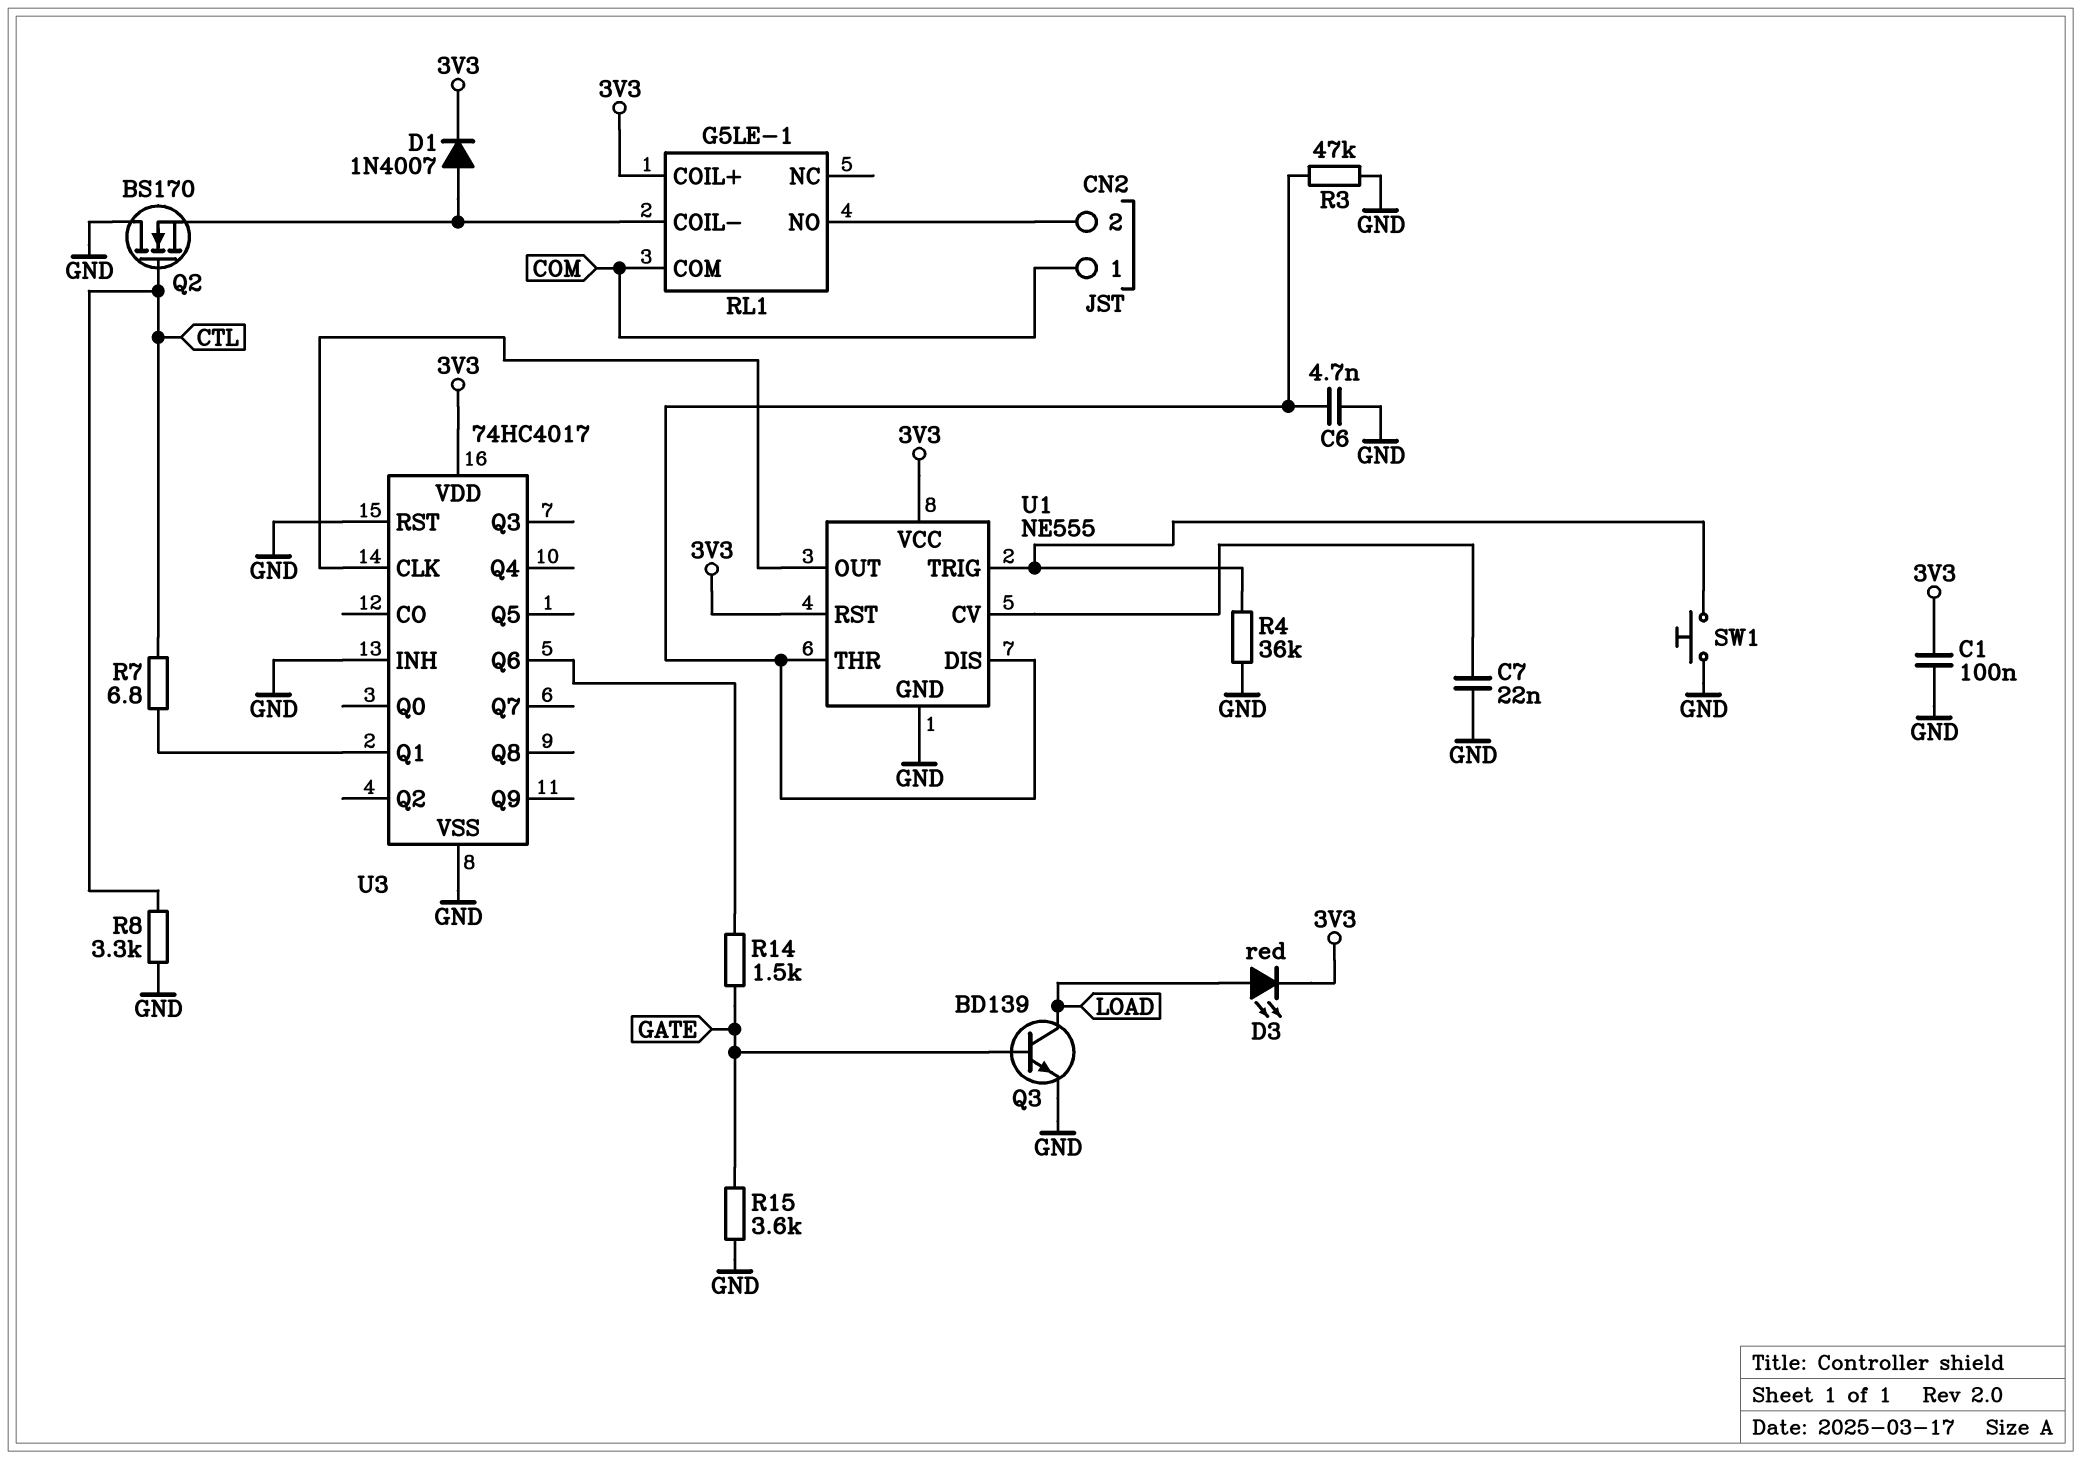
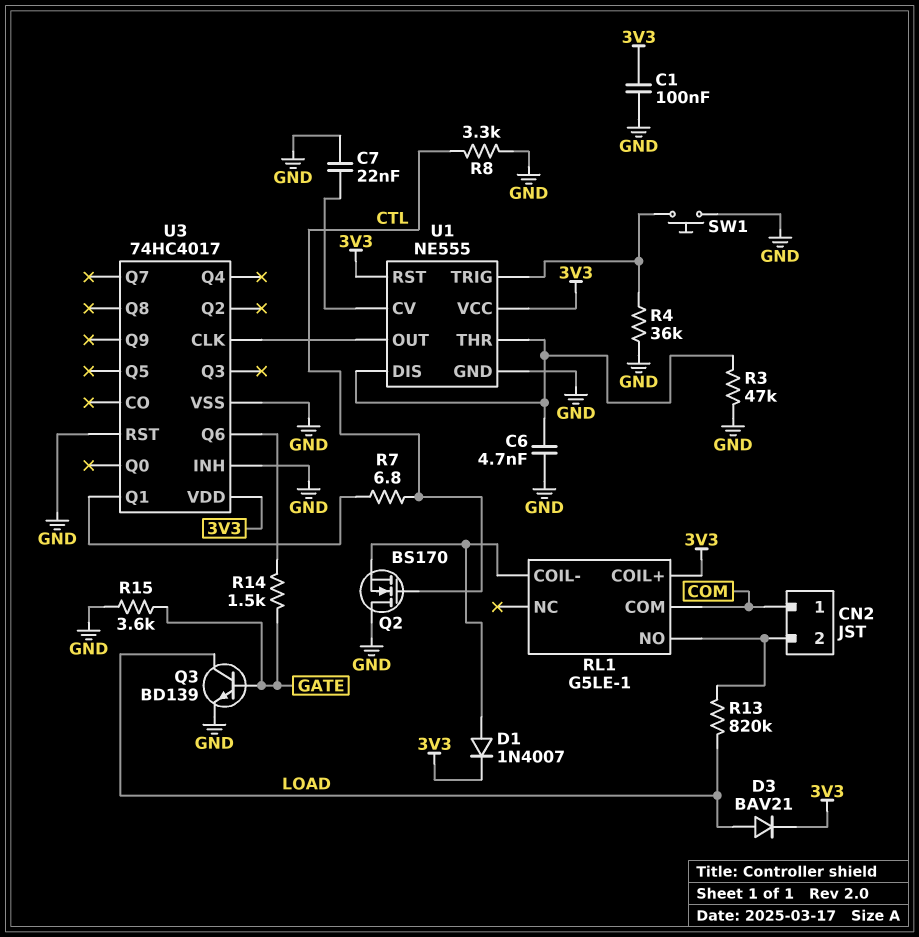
D3: LED red (A LOAD, K 3V3) -> diode BAV21 (A LOAD, K 3V3)
R13: none -> 820k (CN2/2, LOAD)

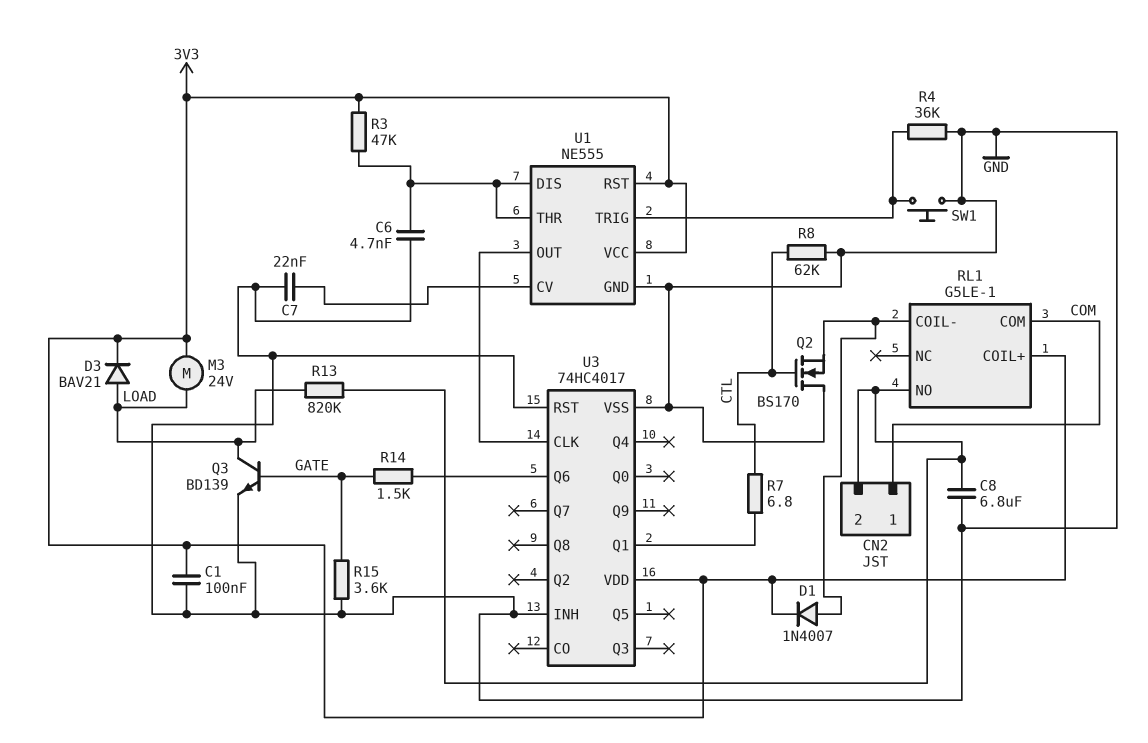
C8: none -> 6.8uF (CN2/2, GND)
M3: none -> motor 24V (3V3, LOAD)
R3: 47k (GND, U1/DIS) -> 47k (3V3, U1/DIS)
R8: 3.3k (CTL, GND) -> 62k (CTL, GND)

